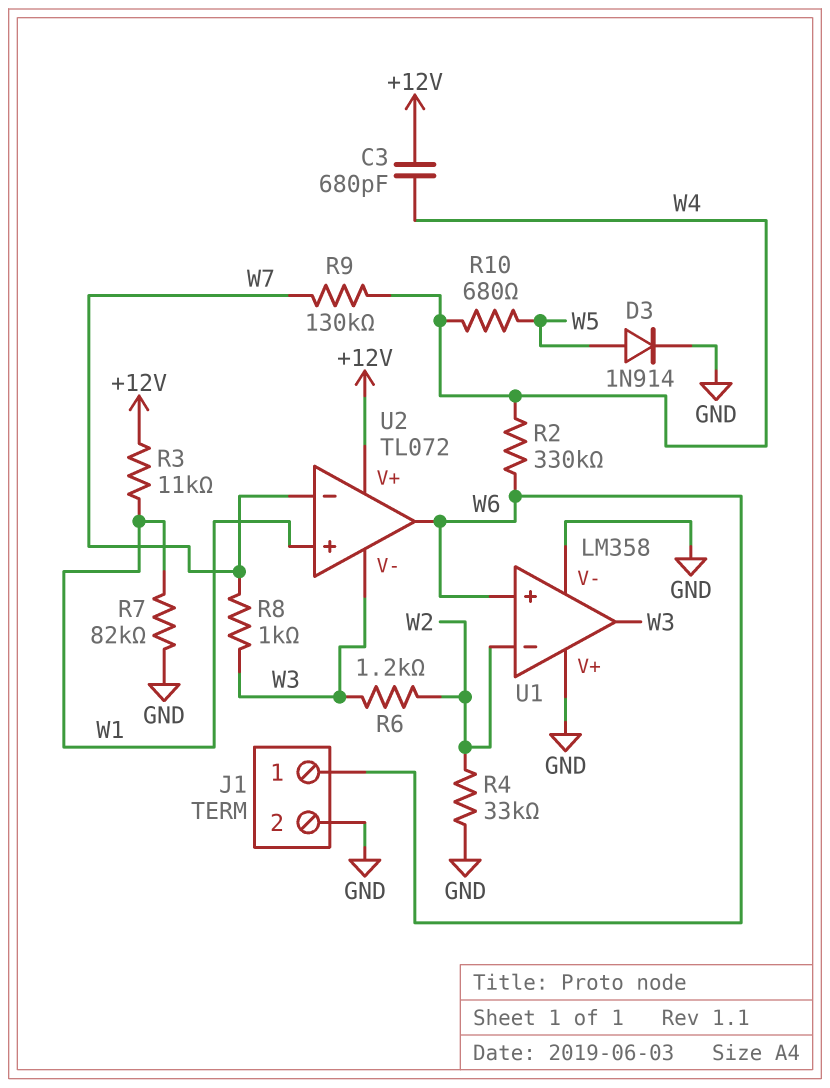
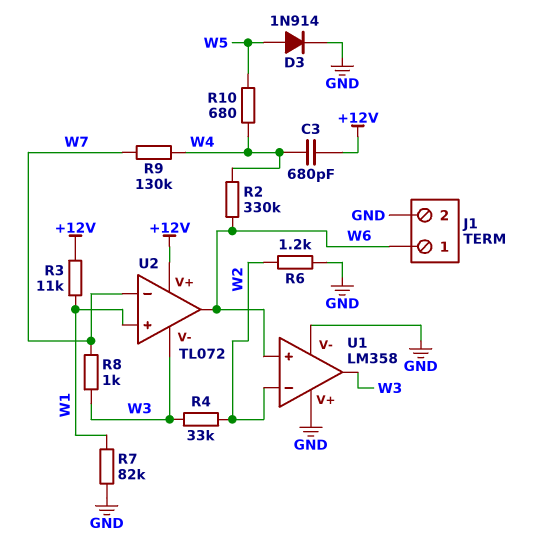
R4: 33k (GND, W2) -> 33k (W2, W3)
R6: 1.2k (W2, W3) -> 1.2k (GND, W2)

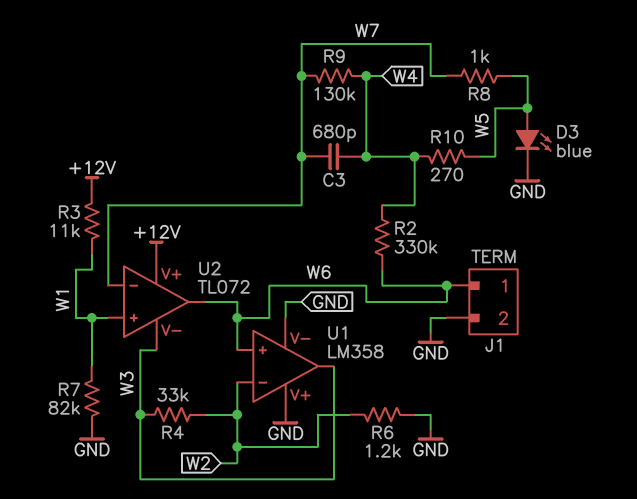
C3: 680pF (+12V, W4) -> 680pF (W4, W7)
D3: diode 1N914 (A W5, K GND) -> LED blue (A W5, K GND)
R8: 1k (W3, W7) -> 1k (W5, W7)
R10: 680 (W4, W5) -> 270 (W4, W5)

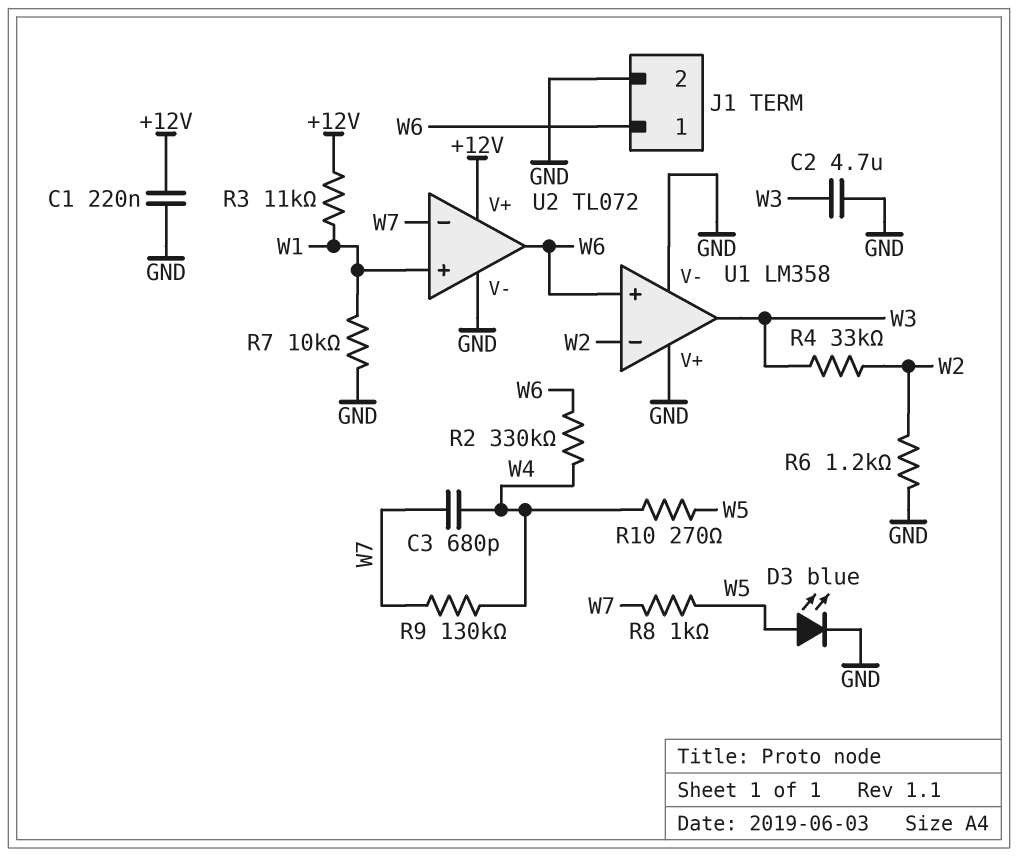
C1: none -> 220nF (+12V, GND)
C2: none -> 4.7uF (GND, W3)
R7: 82k (GND, W1) -> 10k (GND, W1)
U2 pin V-: W3 -> GND

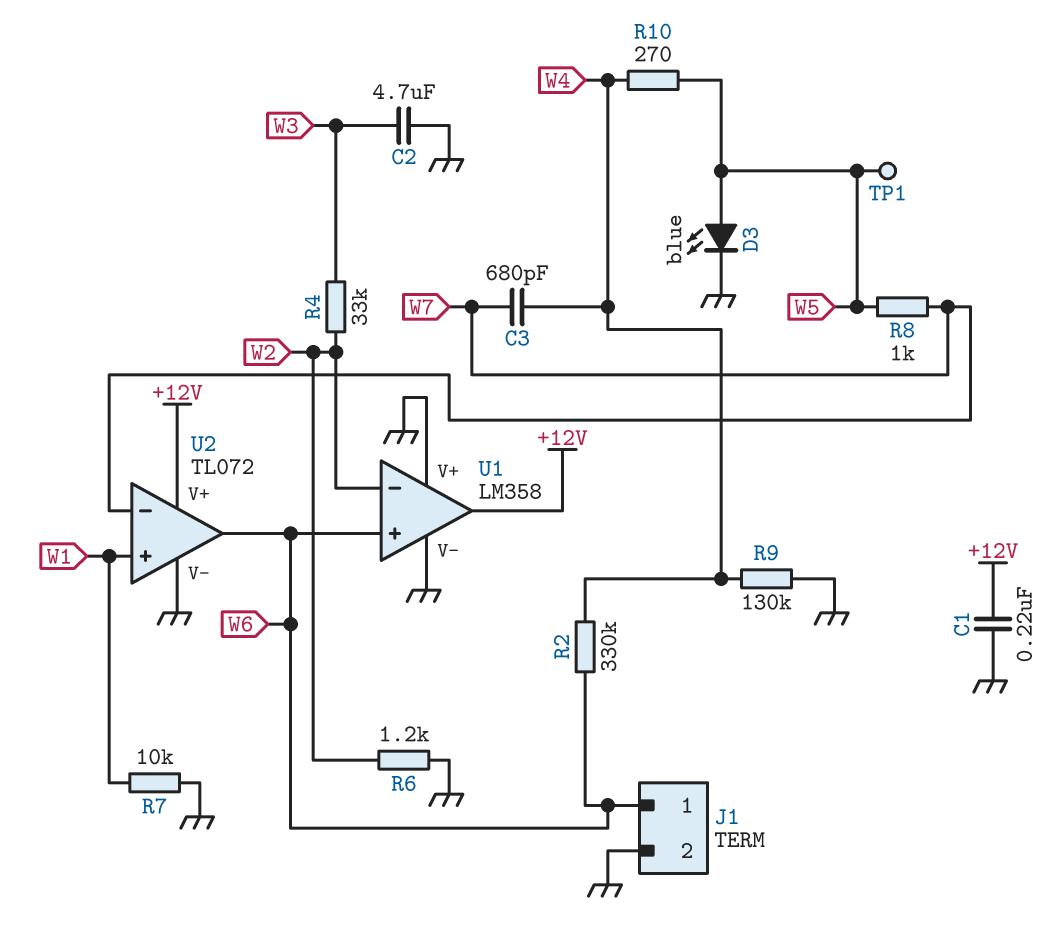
R3: 11k (+12V, W1) -> none
R9: 130k (W4, W7) -> 130k (GND, W4)
TP1: none -> test point (W5)
U1 pin out: W3 -> +12V

